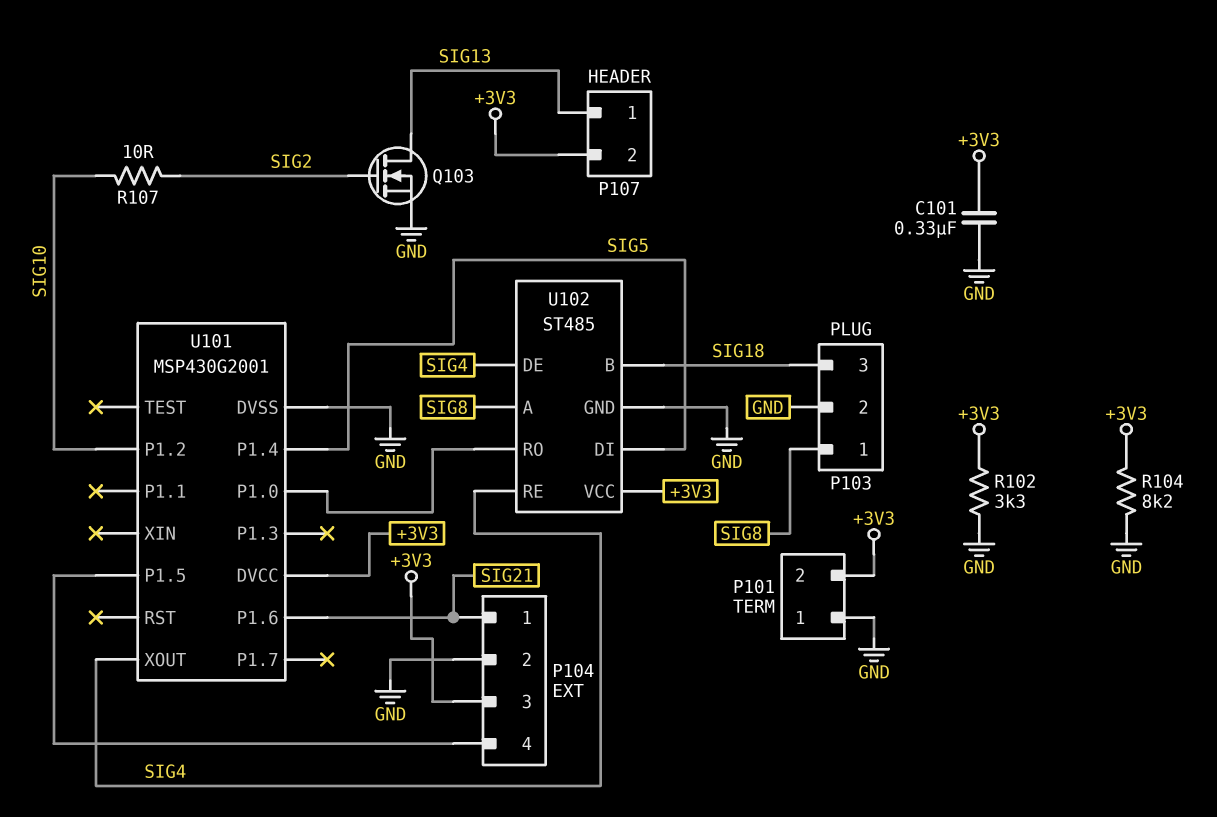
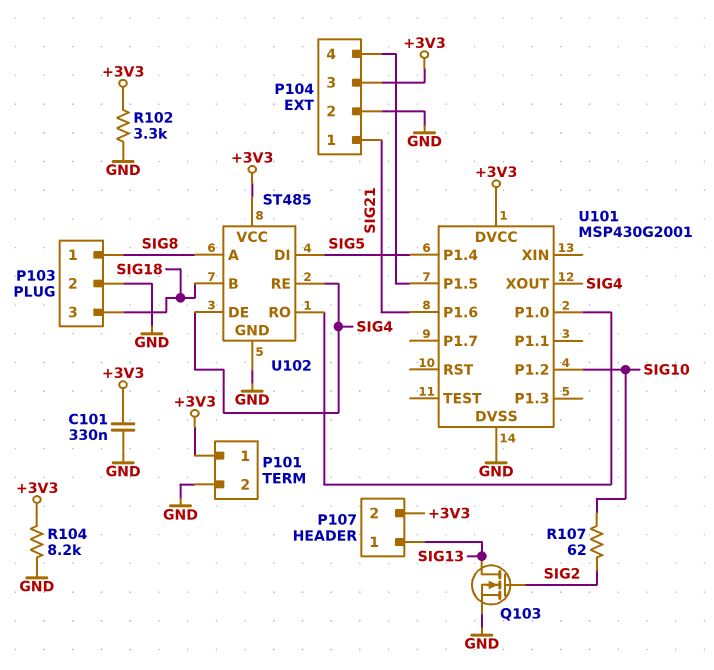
P101 pin 1: GND -> +3V3
P101 pin 2: +3V3 -> GND
R107: 10 (SIG2, SIG10) -> 62 (SIG2, SIG10)

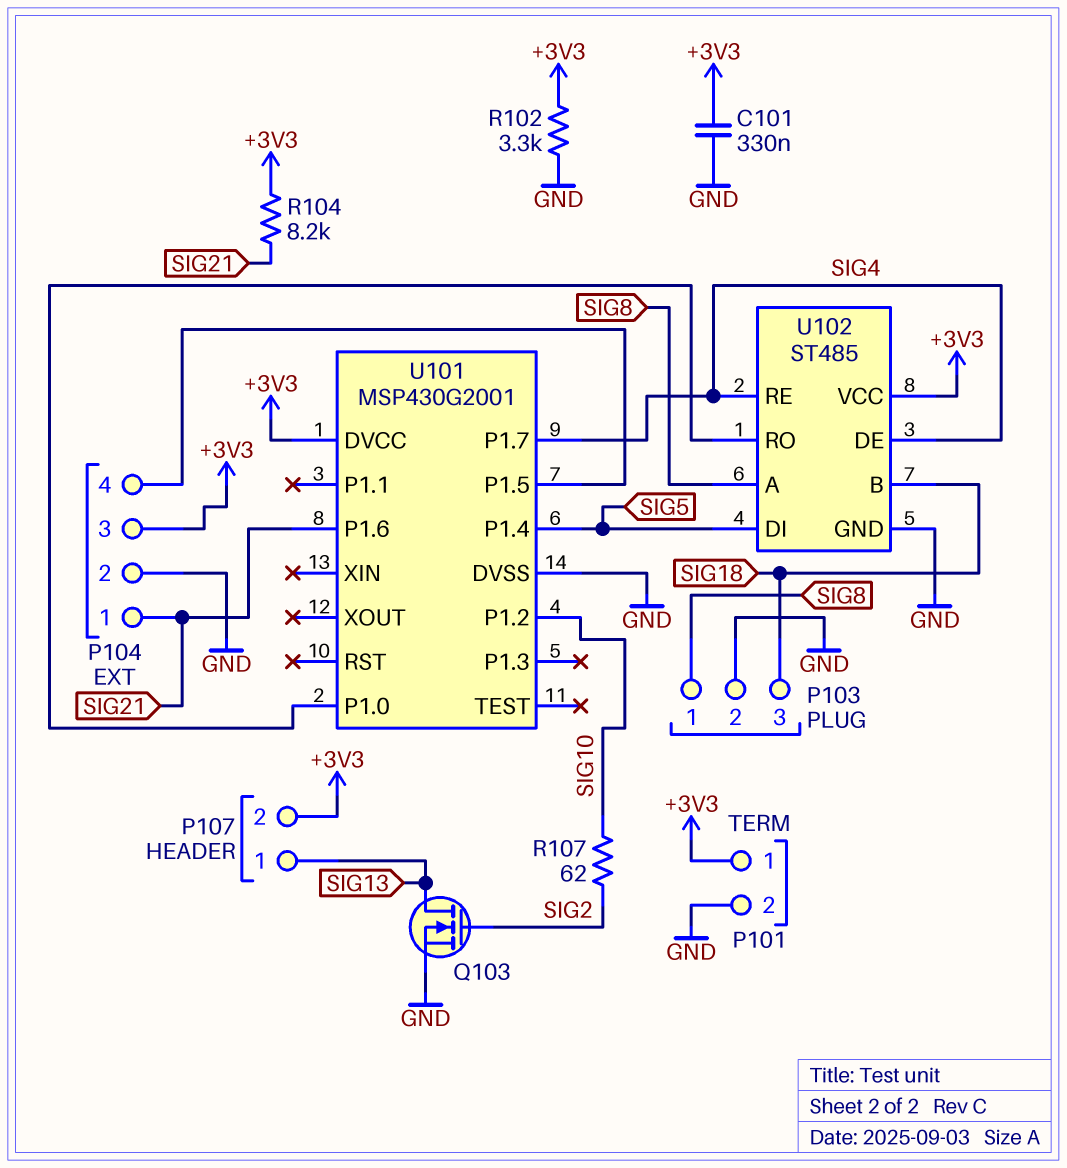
R104: 8.2k (+3V3, GND) -> 8.2k (+3V3, SIG21)
U101 pin P1.7: none -> SIG4
U101 pin XOUT: SIG4 -> none

